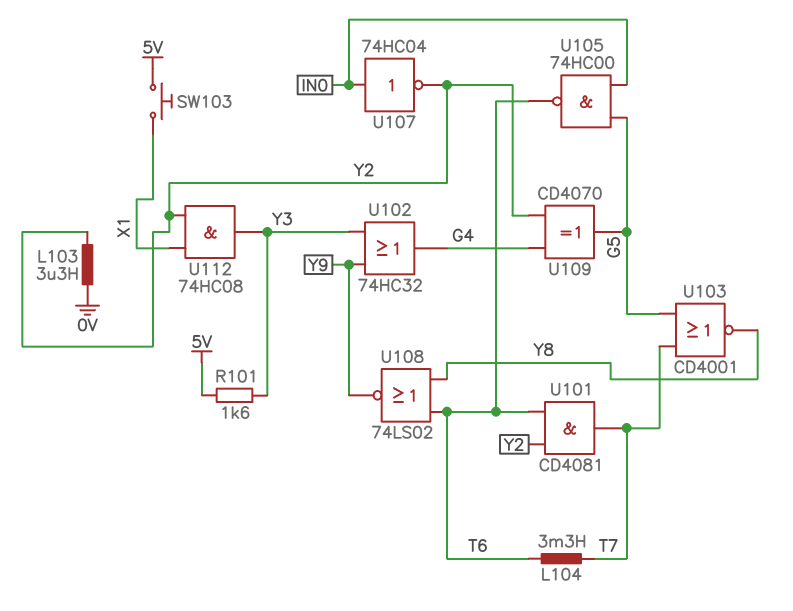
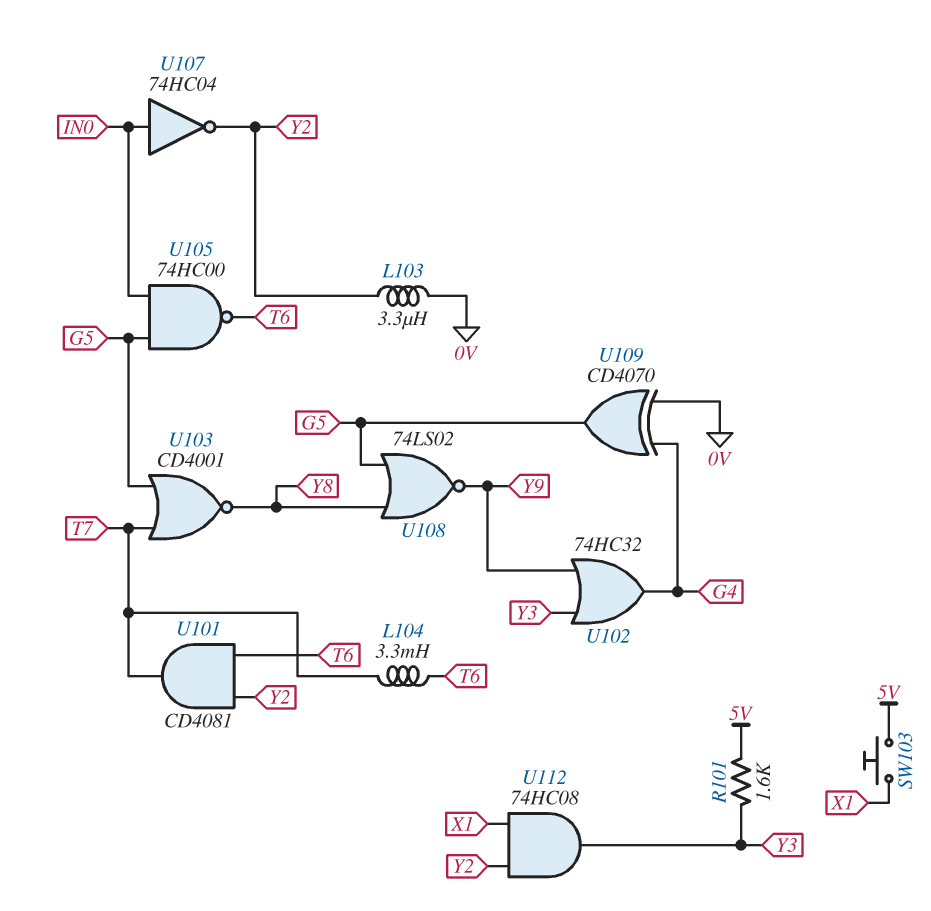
U108: NOR 74LS02 (in T6, in Y8, out Y9) -> NOR 74LS02 (in G5, in Y8, out Y9)
U109: XOR CD4070 (in G4, in Y2, out G5) -> XOR CD4070 (in 0V, in G4, out G5)

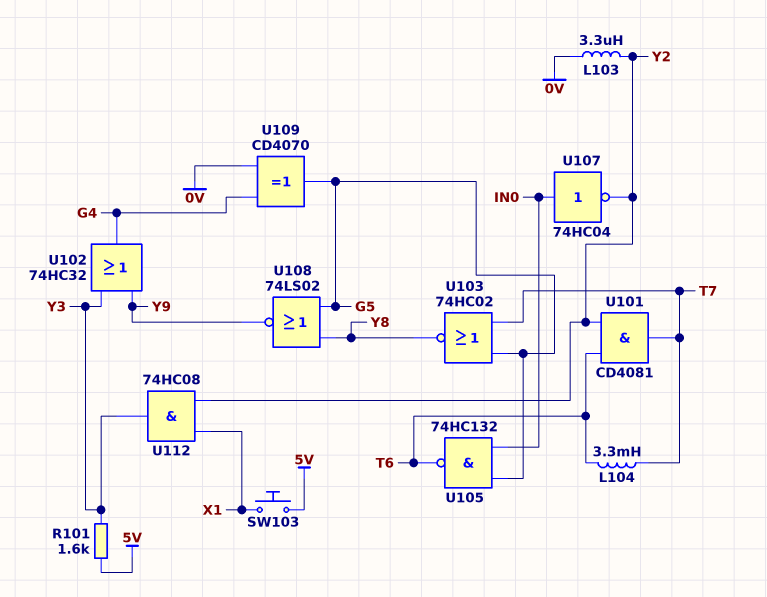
U103: NOR CD4001 (in G5, in T7, out Y8) -> NOR 74HC02 (in G5, in T7, out Y8)
U105: NAND 74HC00 (in G5, in IN0, out T6) -> NAND 74HC132 (in G5, in IN0, out T6)

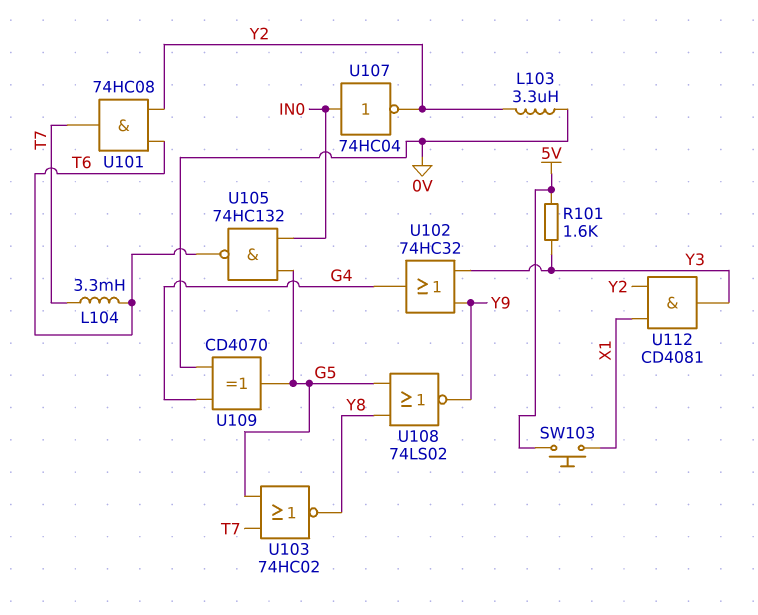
U101: AND CD4081 (in T6, in Y2, out T7) -> AND 74HC08 (in T6, in Y2, out T7)
U112: AND 74HC08 (in X1, in Y2, out Y3) -> AND CD4081 (in X1, in Y2, out Y3)

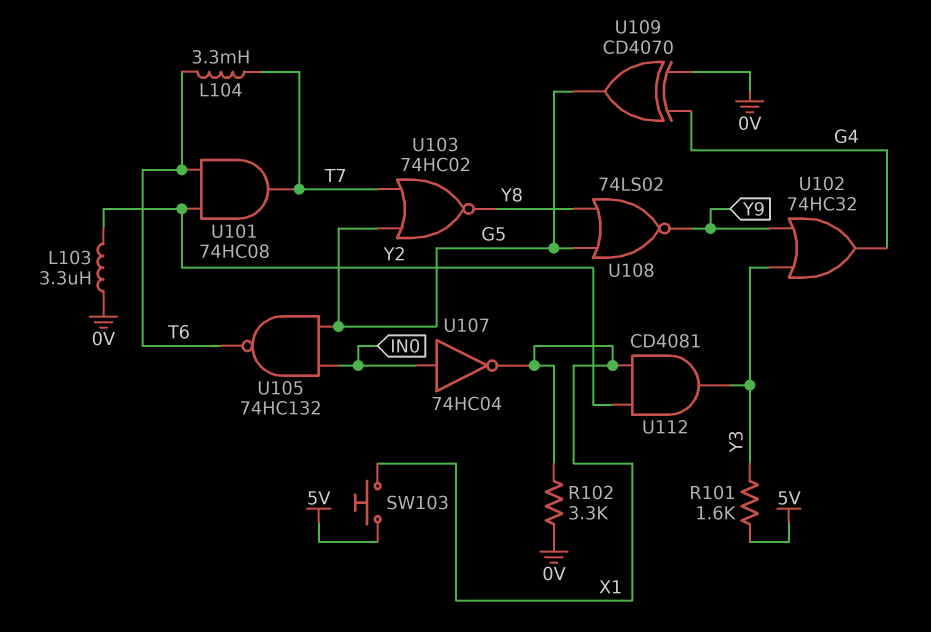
R102: none -> 3.3k (0V, X1)
U107: NOT 74HC04 (in IN0, out Y2) -> NOT 74HC04 (in IN0, out X1)

